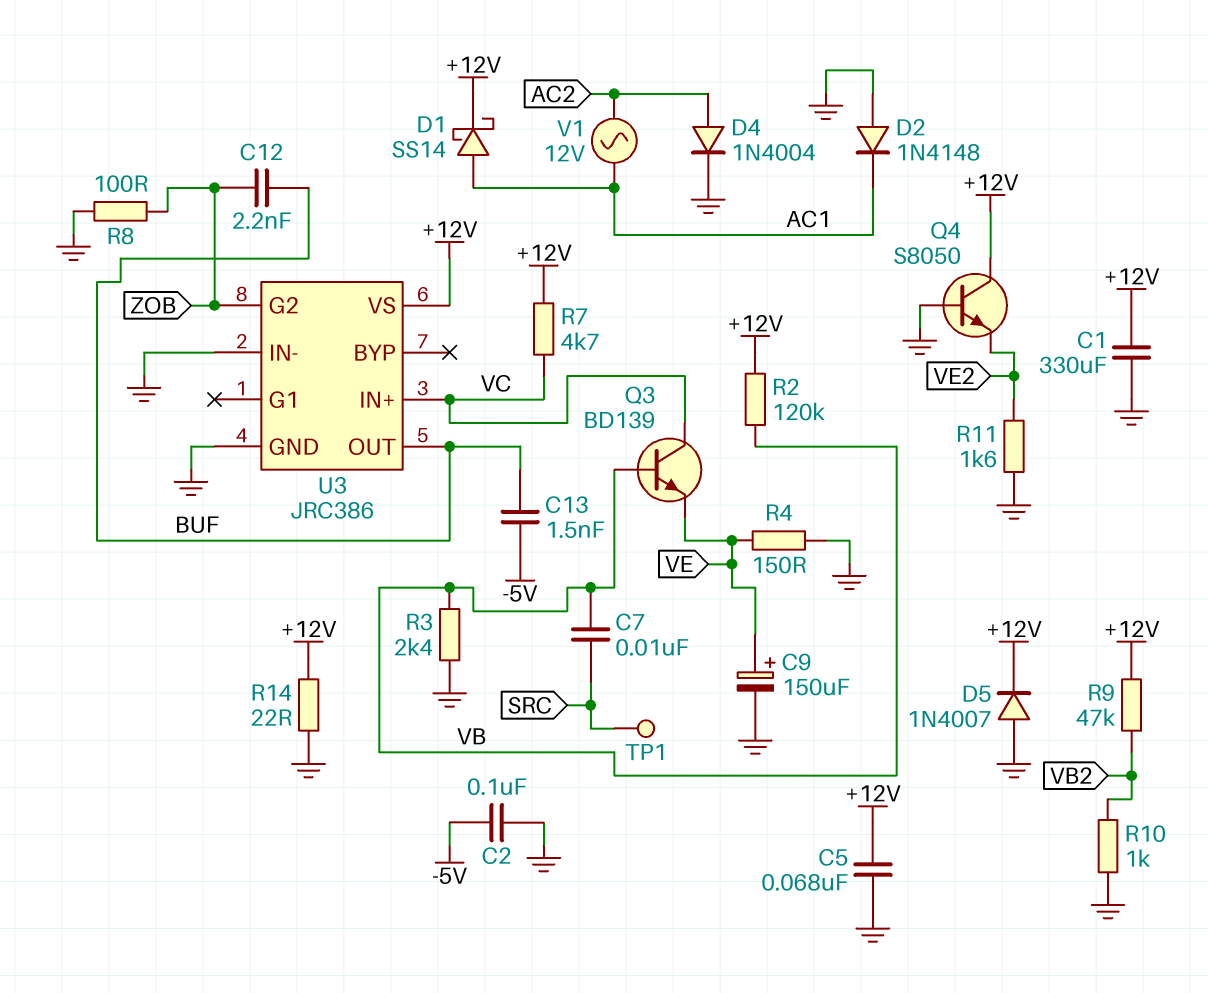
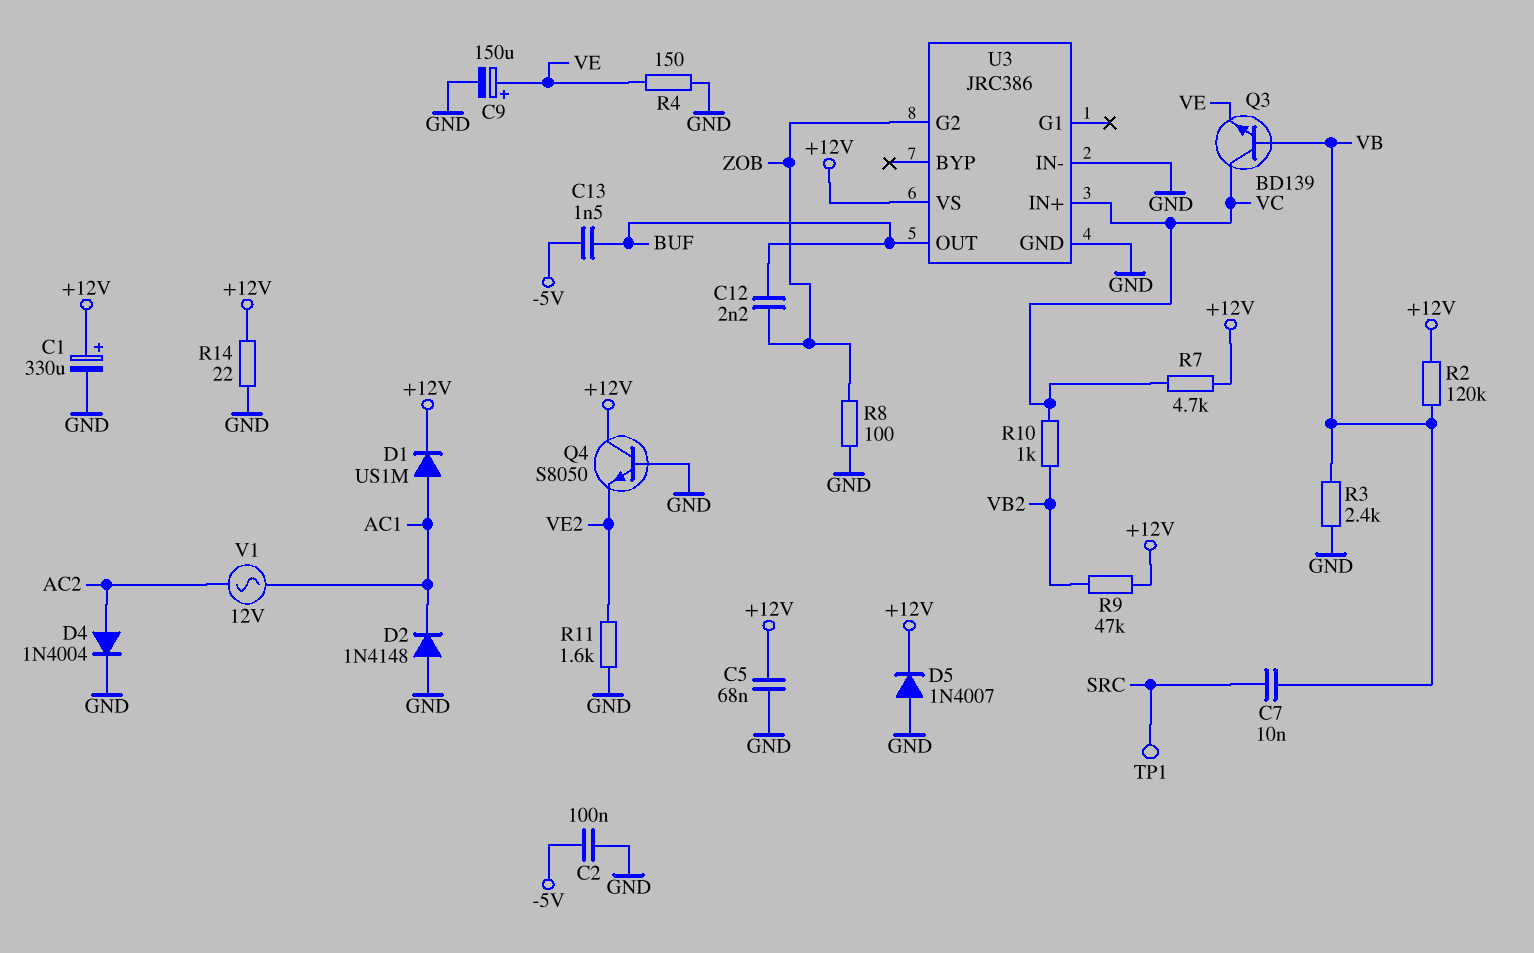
C1: 330uF (+12V, GND) -> 330uF (plus +12V, minus GND)
D1: schottky SS14 (A AC1, K +12V) -> diode US1M (A AC1, K +12V)
R10: 1k (GND, VB2) -> 1k (VB2, VC)

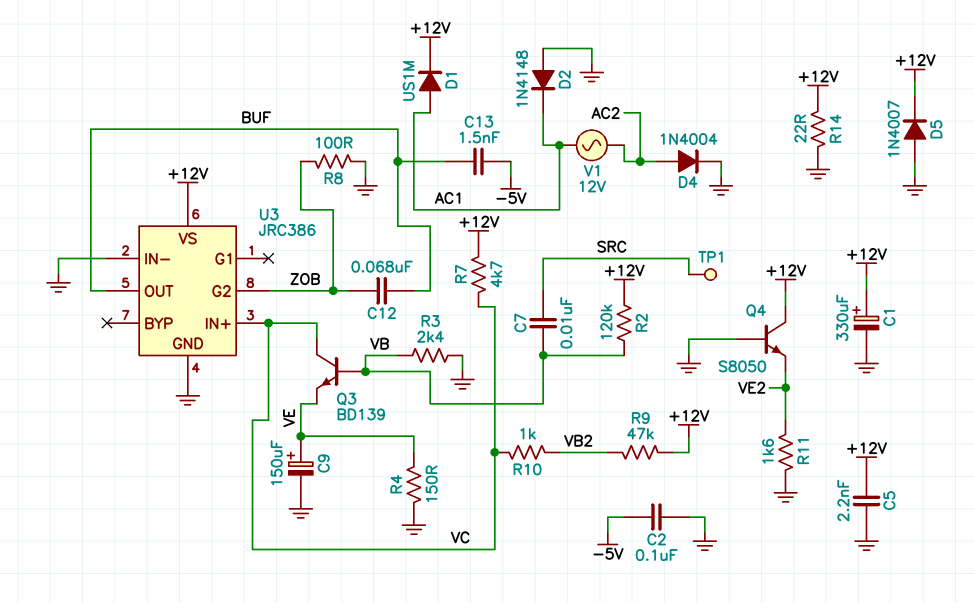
C5: 68nF (+12V, GND) -> 2.2nF (+12V, GND)
C12: 2.2nF (BUF, ZOB) -> 68nF (BUF, ZOB)

